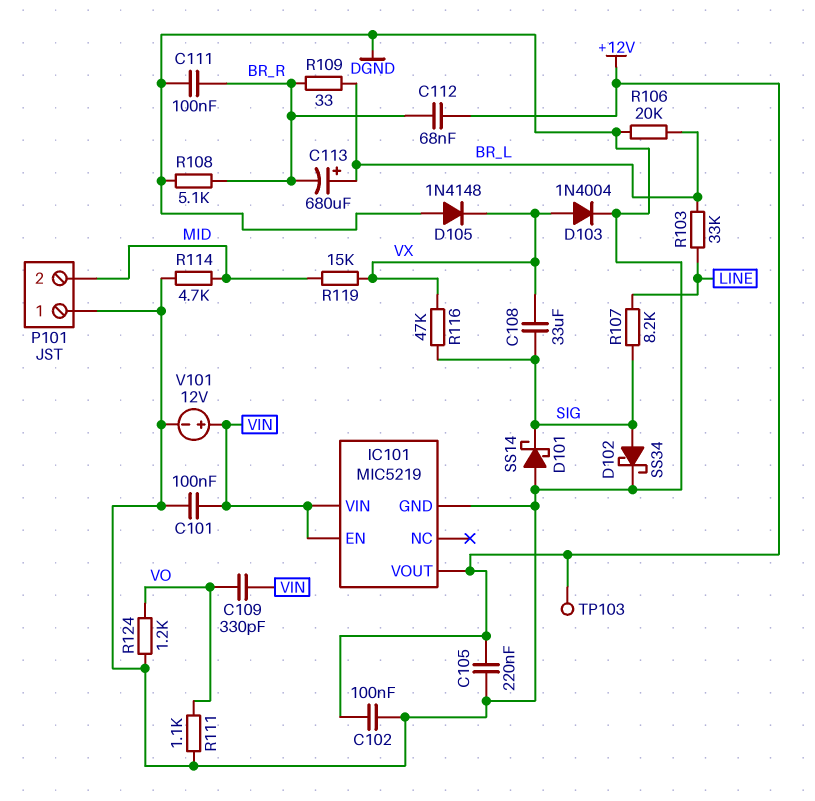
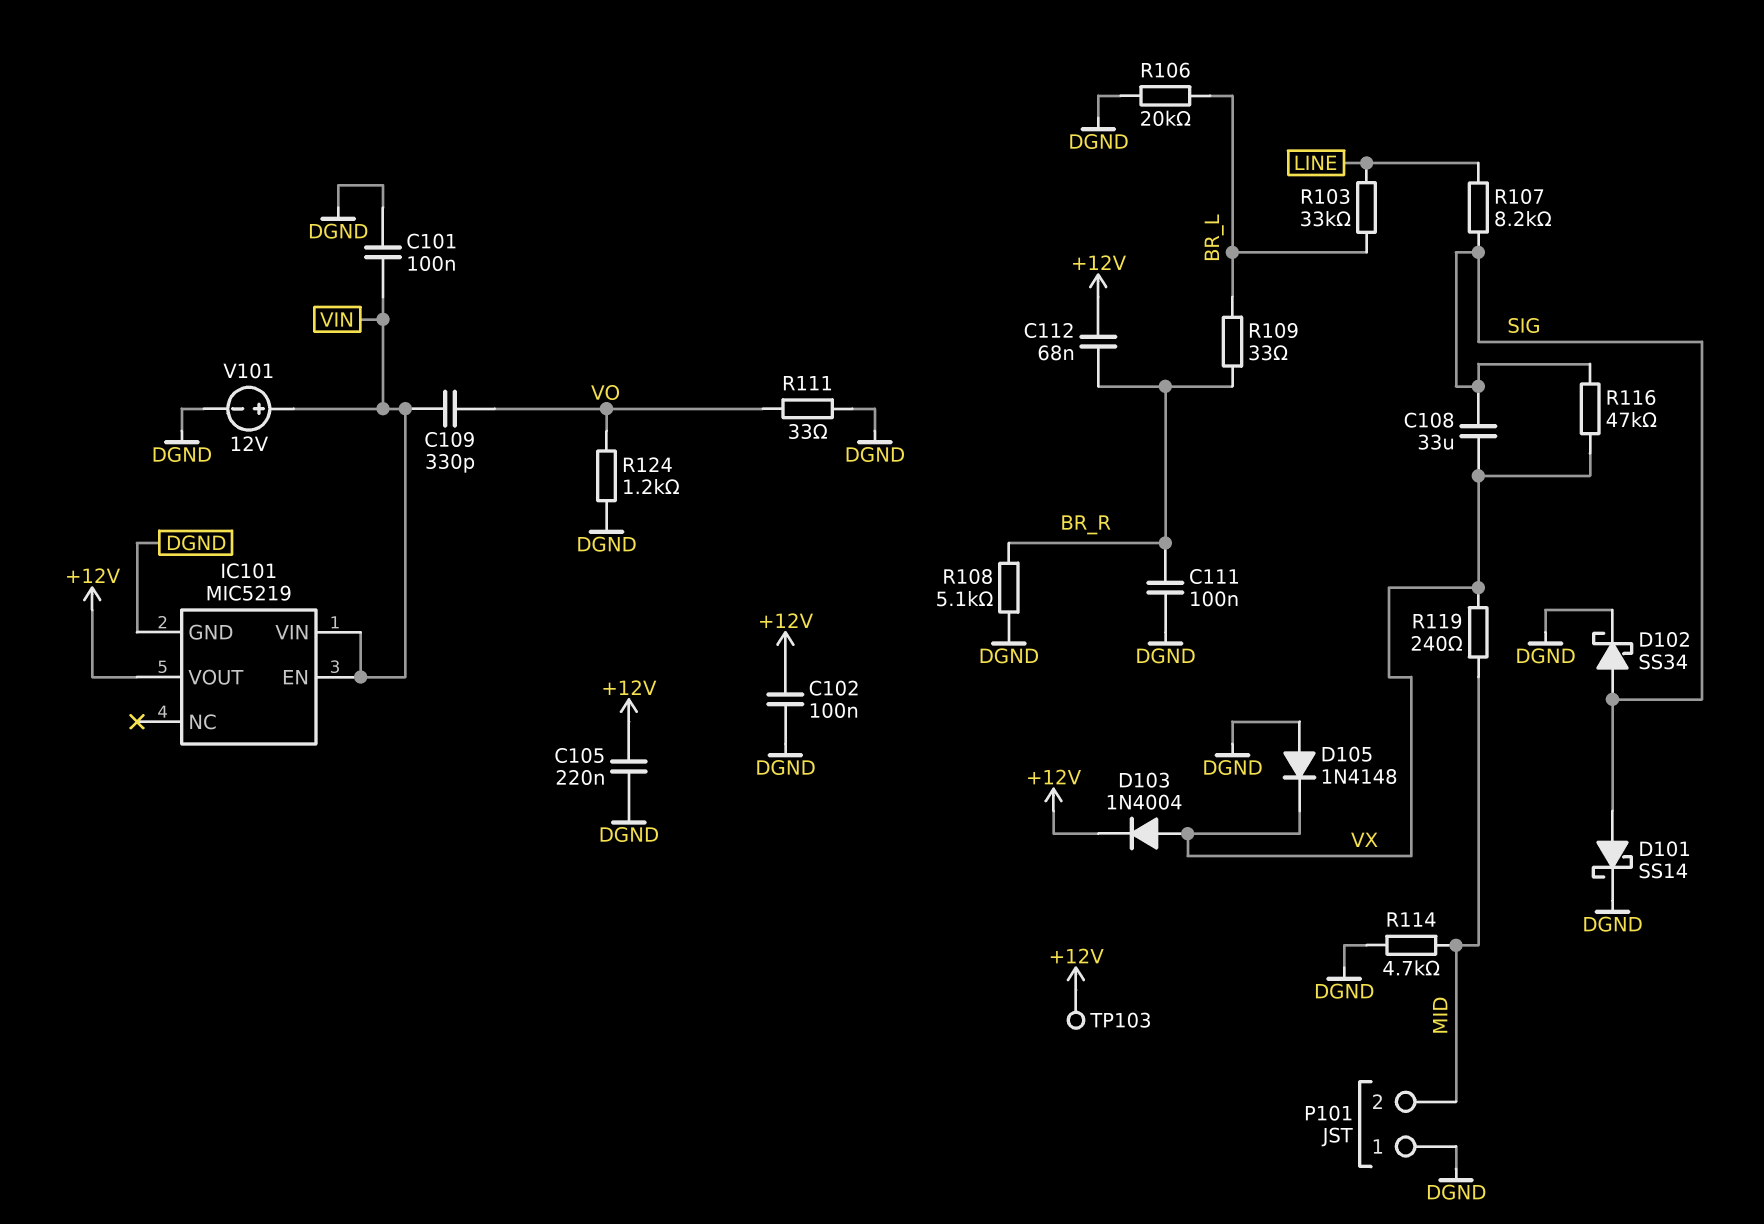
C113: 680uF (plus BR_L, minus BR_R) -> none
D101: schottky SS14 (A DGND, K SIG) -> schottky SS14 (A SIG, K DGND)
D103: diode 1N4004 (A VX, K DGND) -> diode 1N4004 (A VX, K +12V)
R111: 1.1k (DGND, VO) -> 33 (DGND, VO)
R119: 15k (MID, VX) -> 240 (MID, VX)

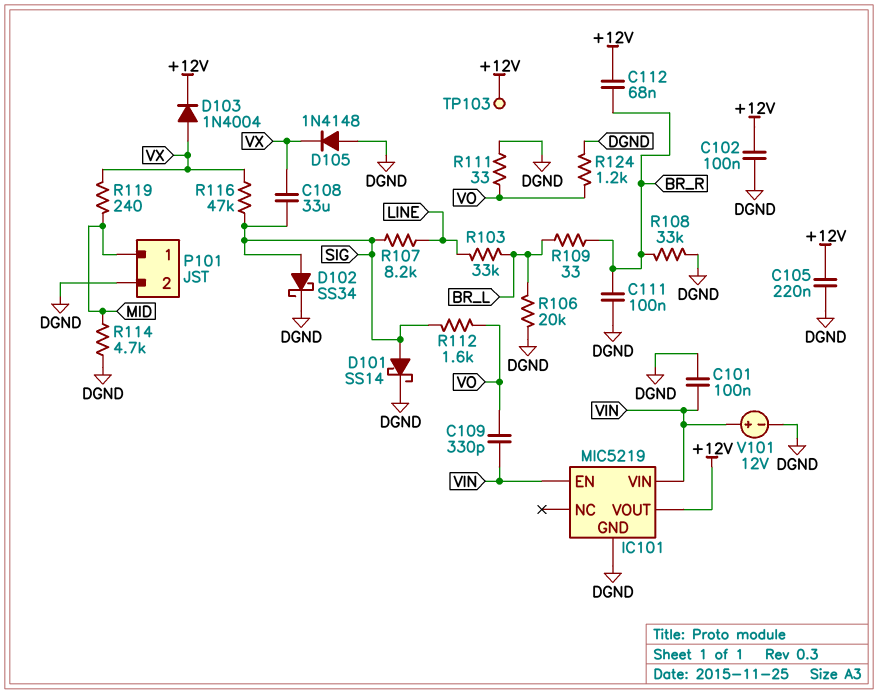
P101 pin 1: DGND -> MID
P101 pin 2: MID -> DGND
R108: 5.1k (BR_R, DGND) -> 33k (BR_R, DGND)
R112: none -> 1.6k (SIG, VO)

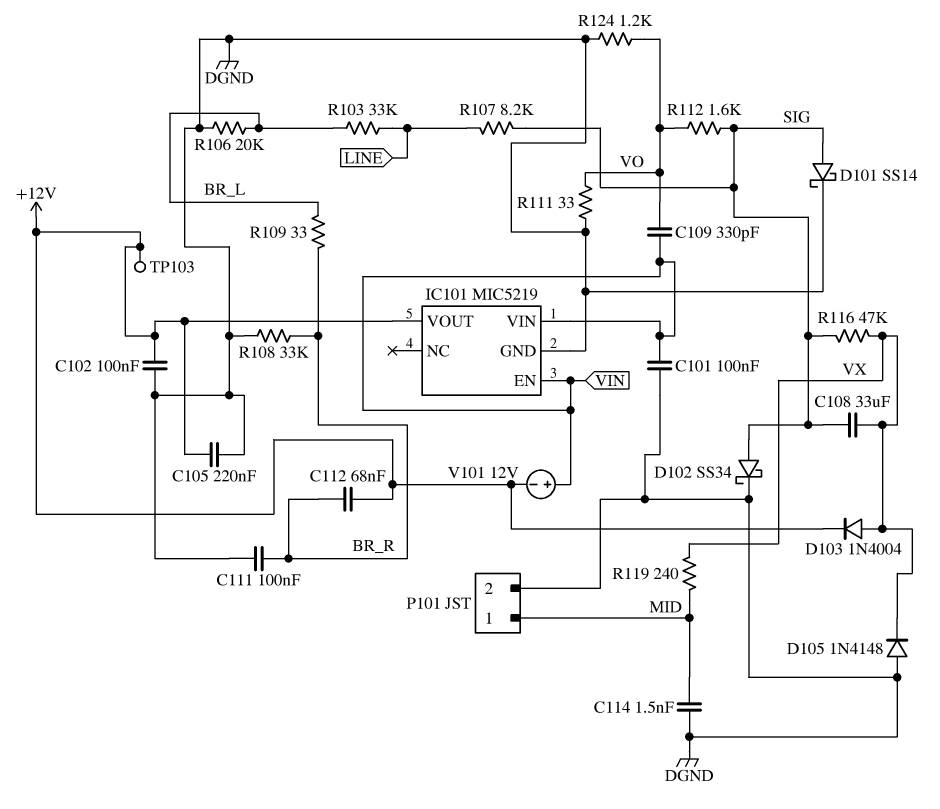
C114: none -> 1.5nF (DGND, MID)
R114: 4.7k (DGND, MID) -> none
V101: 12V (plus VIN, minus DGND) -> 12V (plus VIN, minus +12V)

